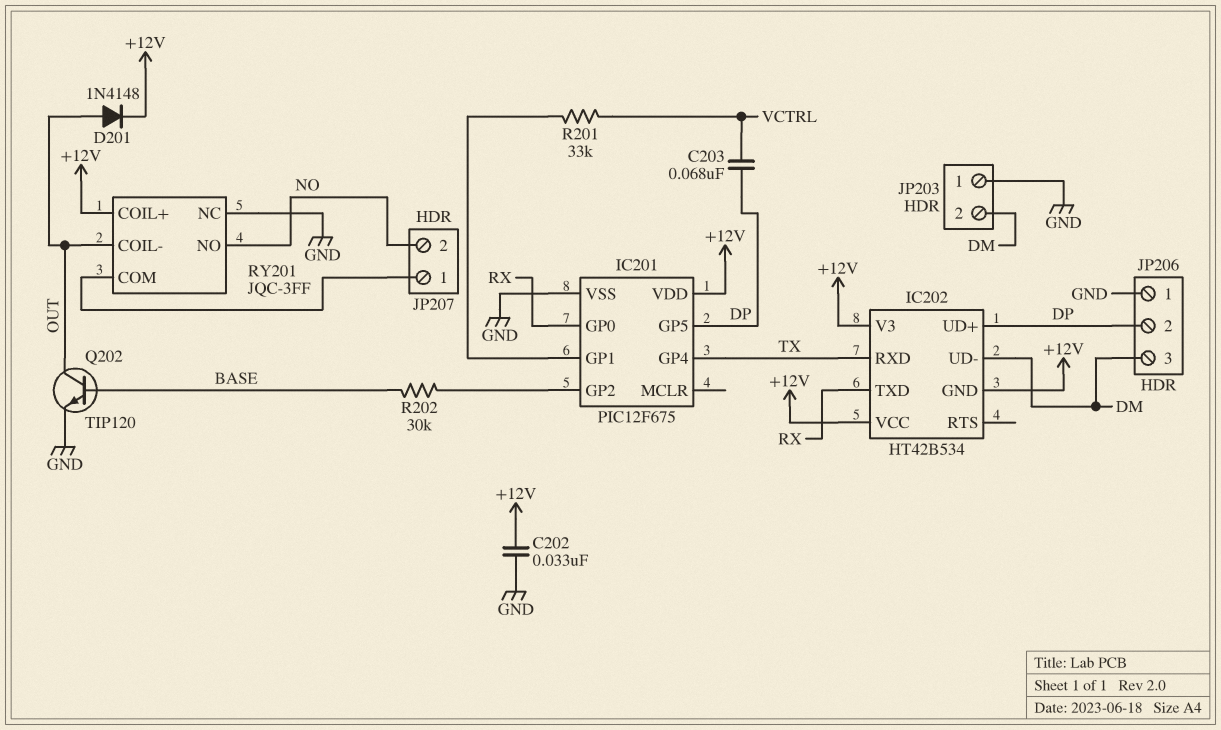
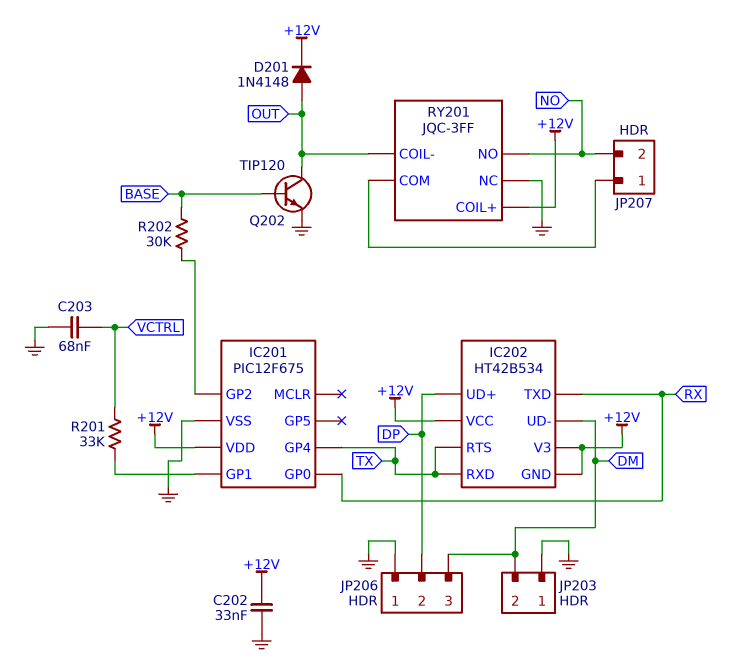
C203: 68nF (DP, VCTRL) -> 68nF (GND, VCTRL)
IC201 pin GP5: DP -> none
IC202 pin RTS: none -> TX

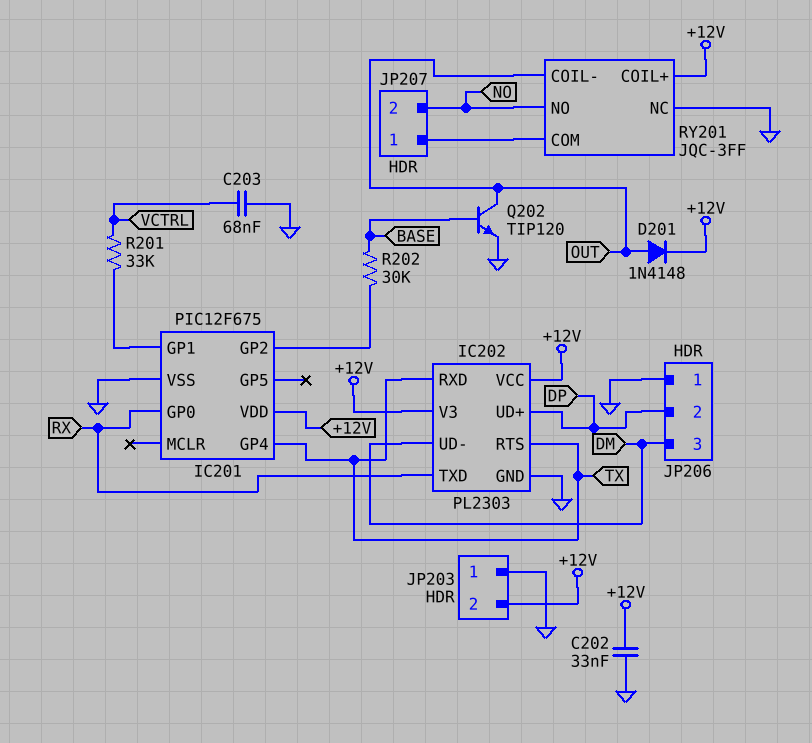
IC202: HT42B534 -> PL2303
IC202 pin GND: +12V -> GND
JP203 pin 2: DM -> +12V

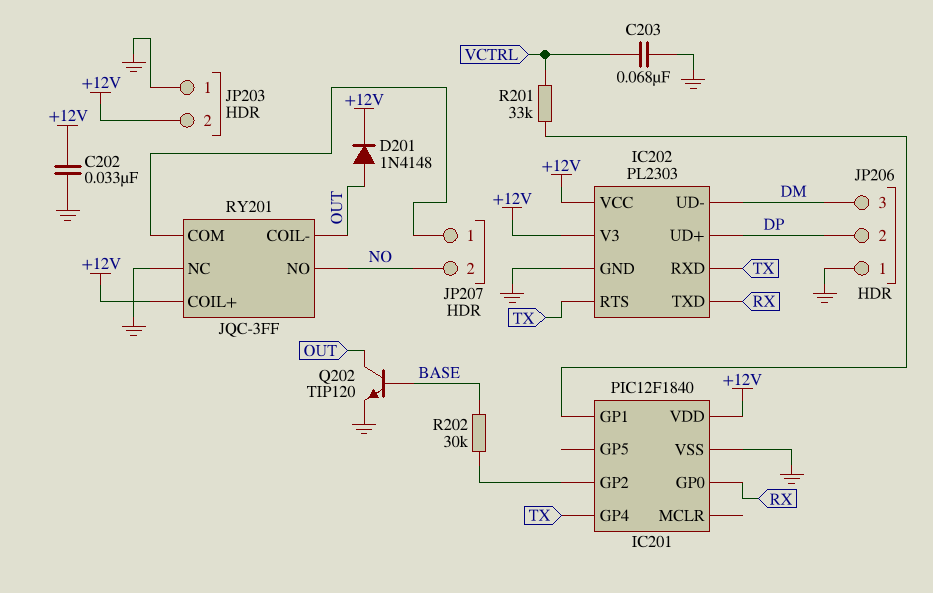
IC201: PIC12F675 -> PIC12F1840

